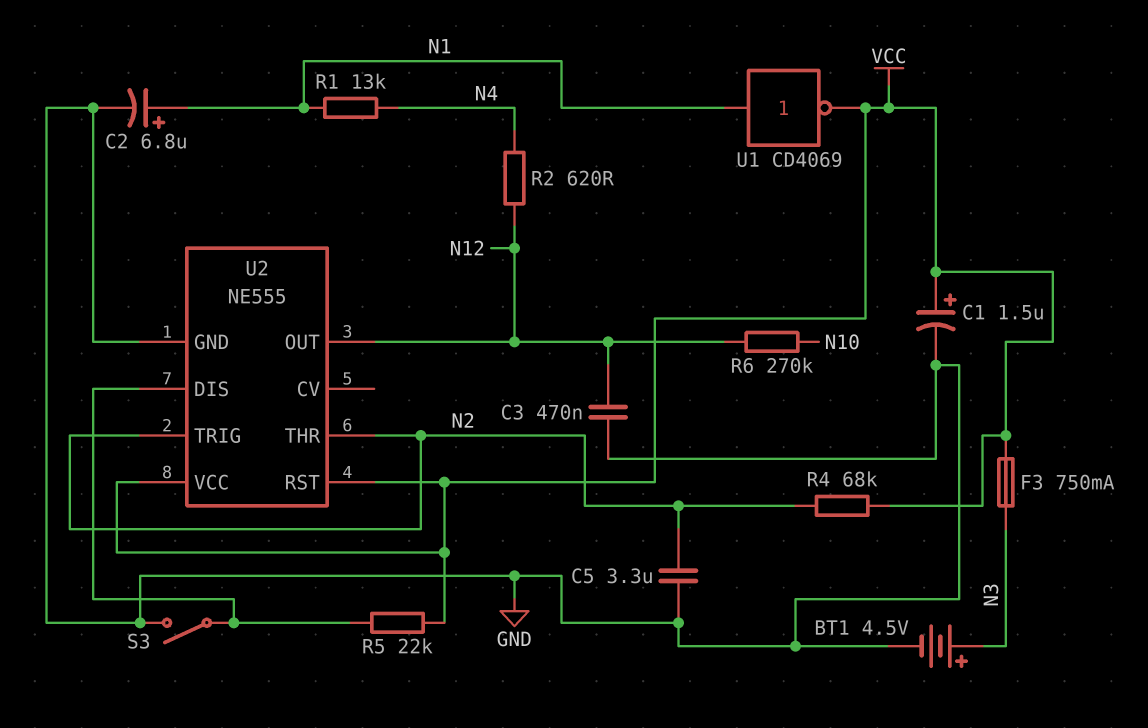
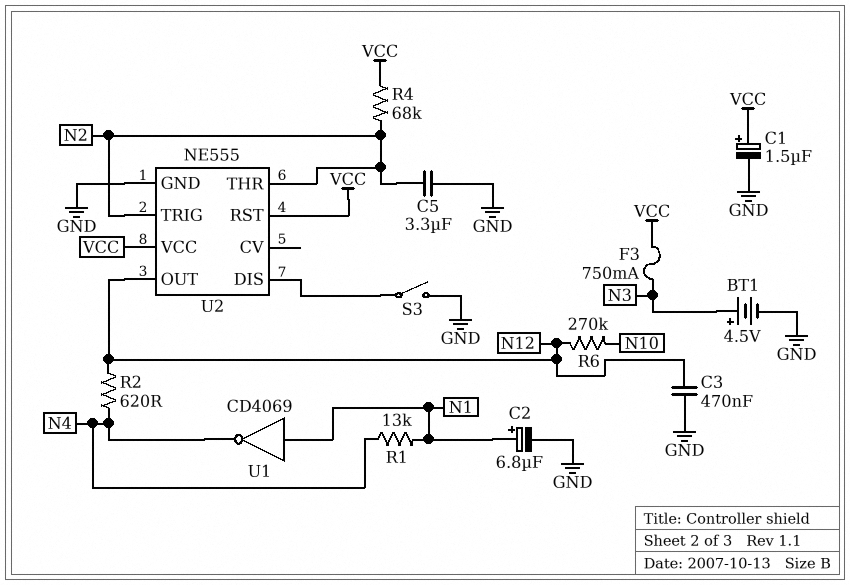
R5: 22k (U2/DIS, VCC) -> none
U1: NOT CD4069 (in N1, out VCC) -> NOT CD4069 (in N1, out N4)

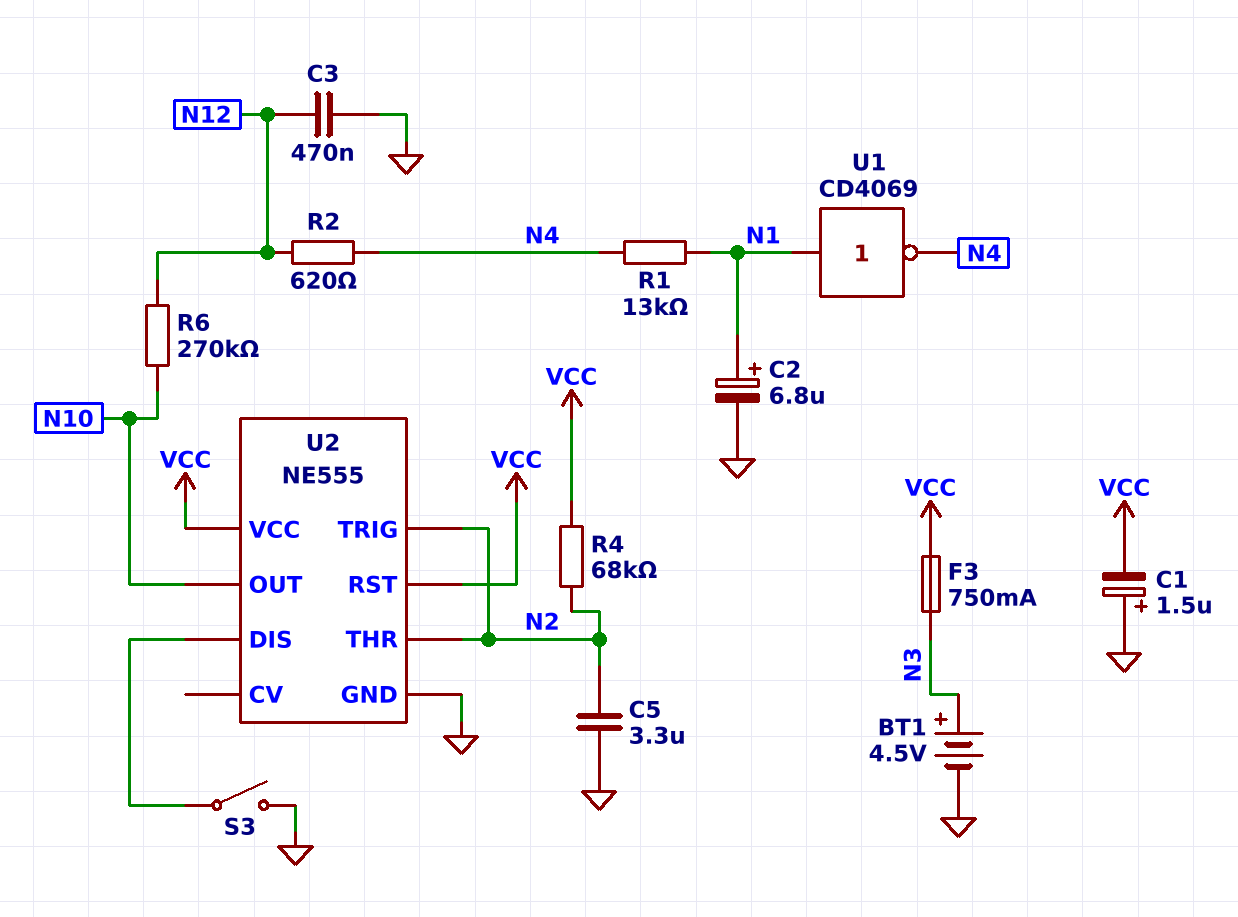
C1: 1.5uF (plus VCC, minus GND) -> 1.5uF (plus GND, minus VCC)
U2 pin OUT: N12 -> N10

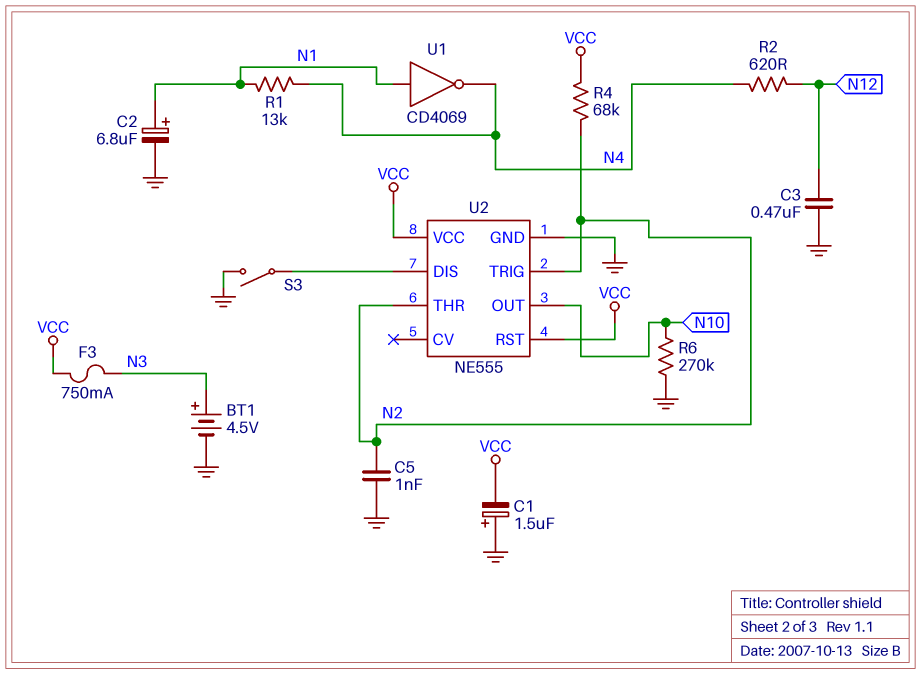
C5: 3.3uF (GND, N2) -> 1nF (GND, N2)
R6: 270k (N10, N12) -> 270k (GND, N10)

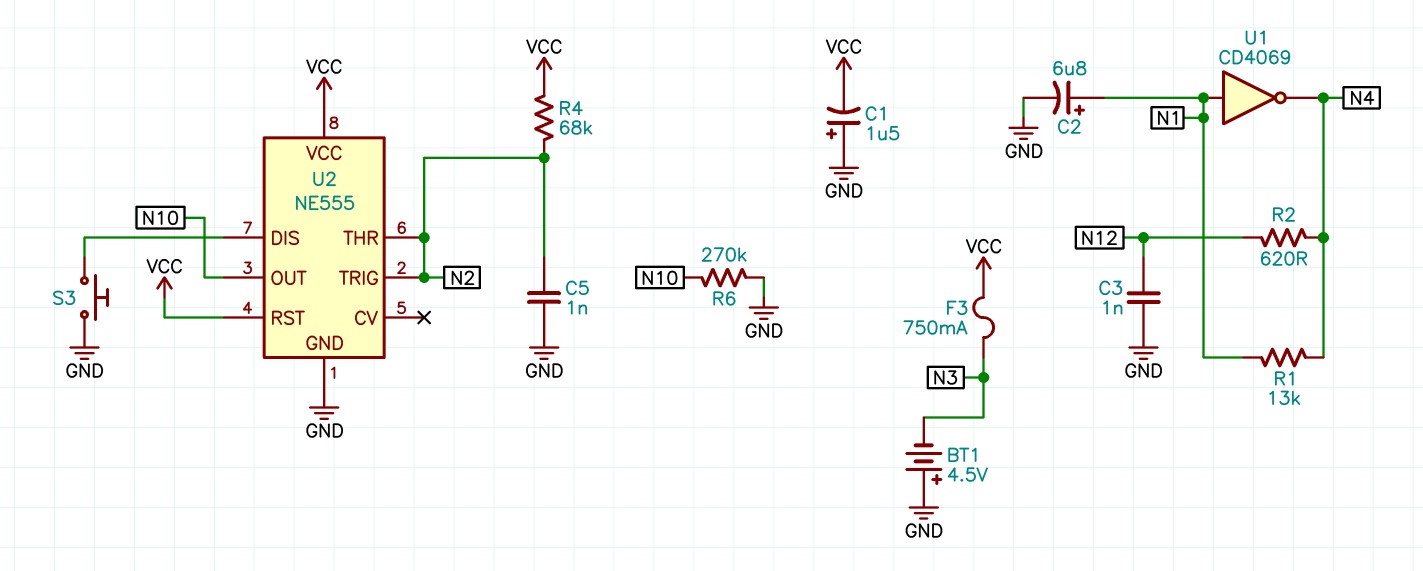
BT1: 4.5V (plus N3, minus GND) -> 4.5V (plus GND, minus N3)
C3: 470nF (GND, N12) -> 1nF (GND, N12)
S3: switch (GND, U2/DIS) -> button (GND, U2/DIS)

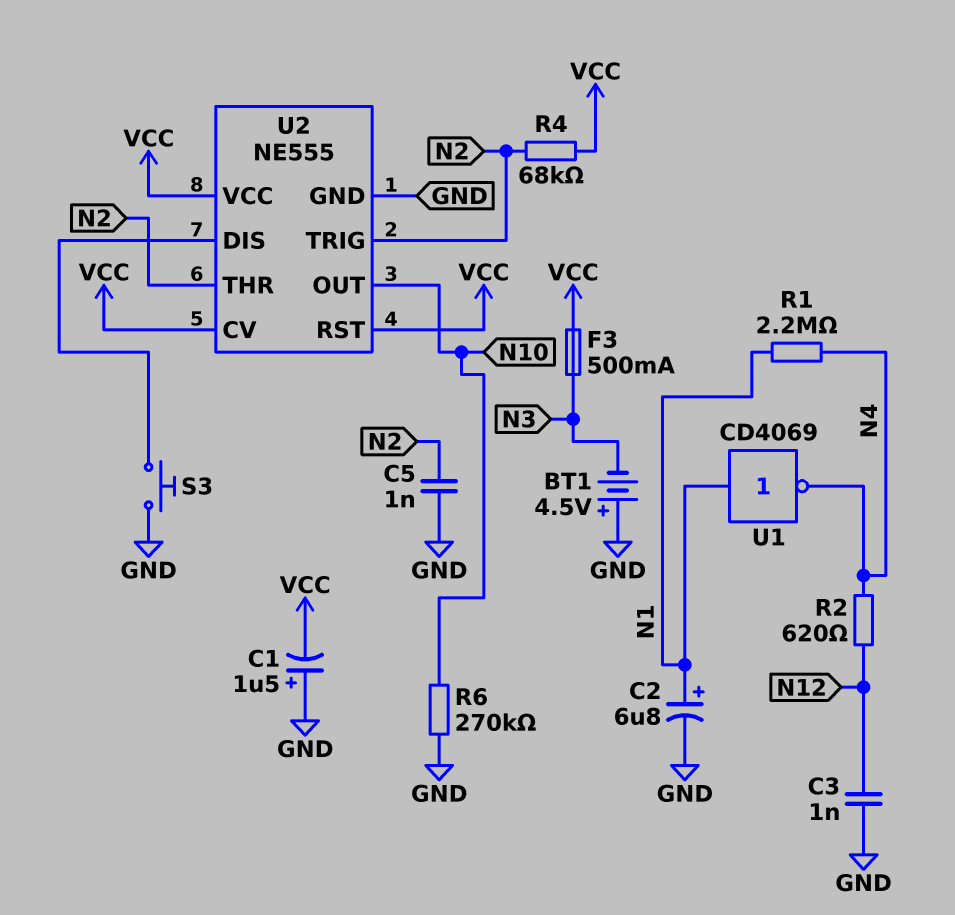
F3: 750mA (N3, VCC) -> 500mA (N3, VCC)
R1: 13k (N1, N4) -> 2.2M (N1, N4)
U2 pin CV: none -> VCC

